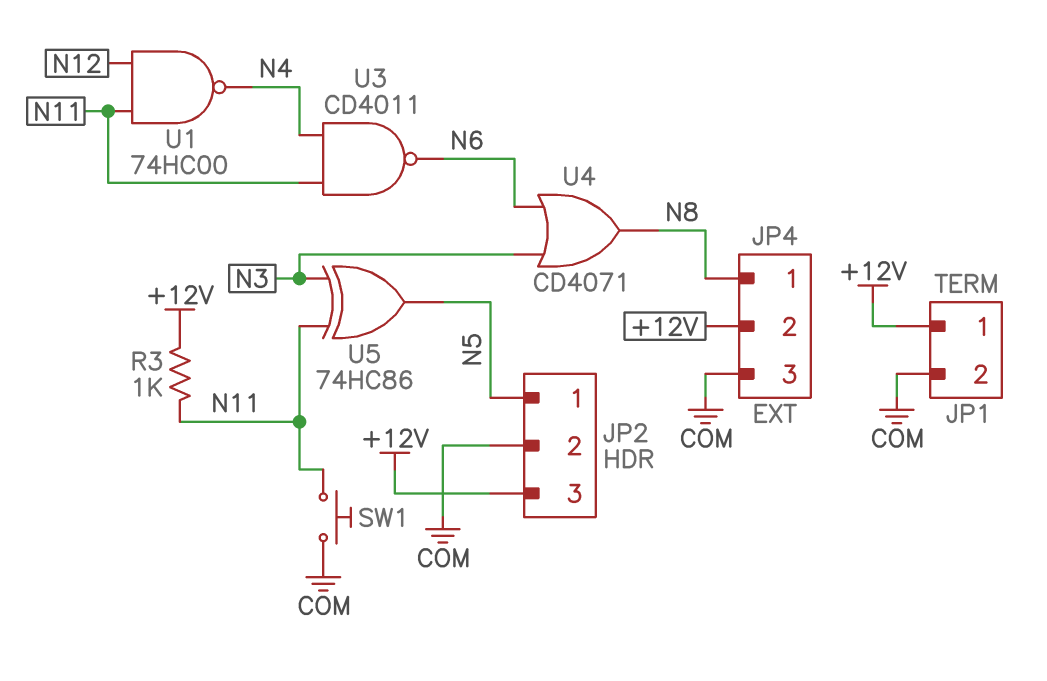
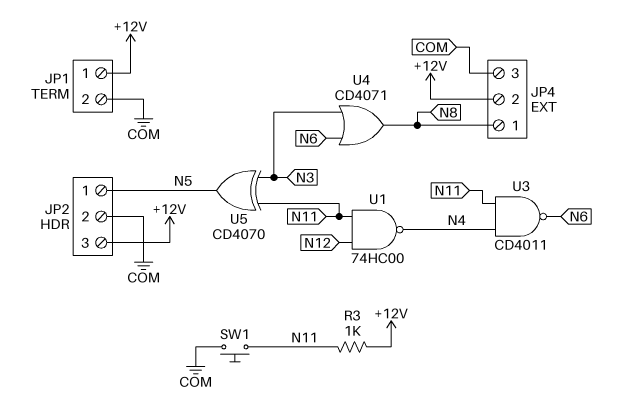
U5: XOR 74HC86 (in N3, in N11, out N5) -> XOR CD4070 (in N3, in N11, out N5)

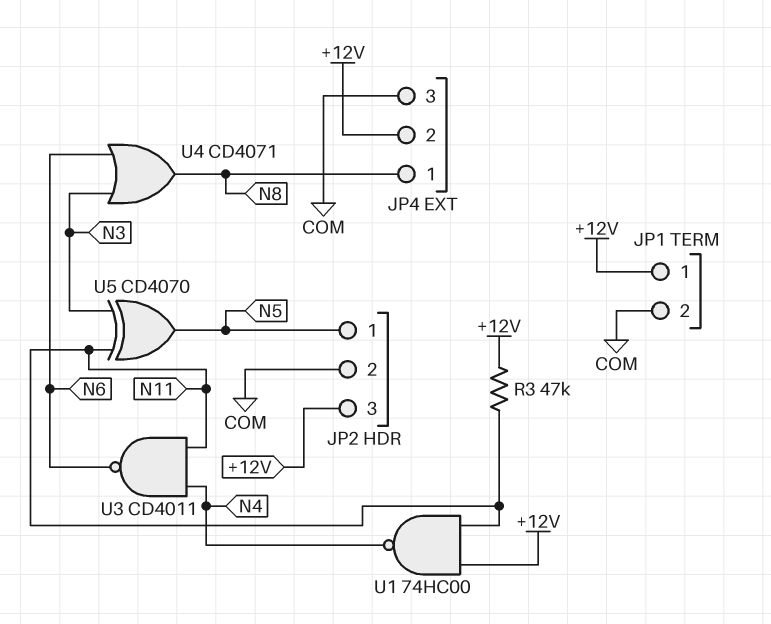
R3: 1k (+12V, N11) -> 47k (+12V, N11)
SW1: button (COM, N11) -> none
U1: NAND 74HC00 (in N11, in N12, out N4) -> NAND 74HC00 (in +12V, in N11, out N4)

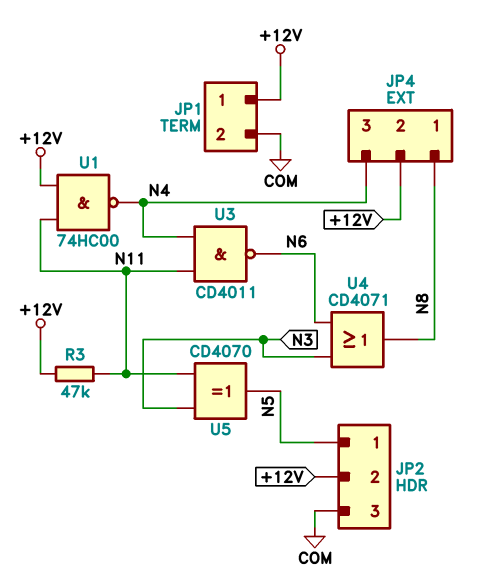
JP2 pin 2: COM -> +12V
JP2 pin 3: +12V -> COM
JP4 pin 3: COM -> N4

